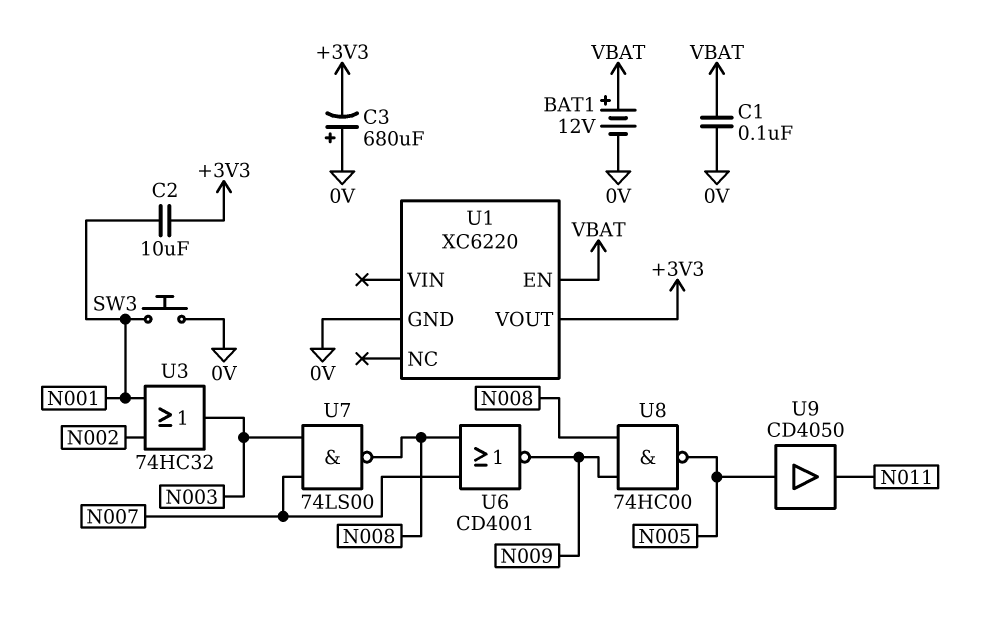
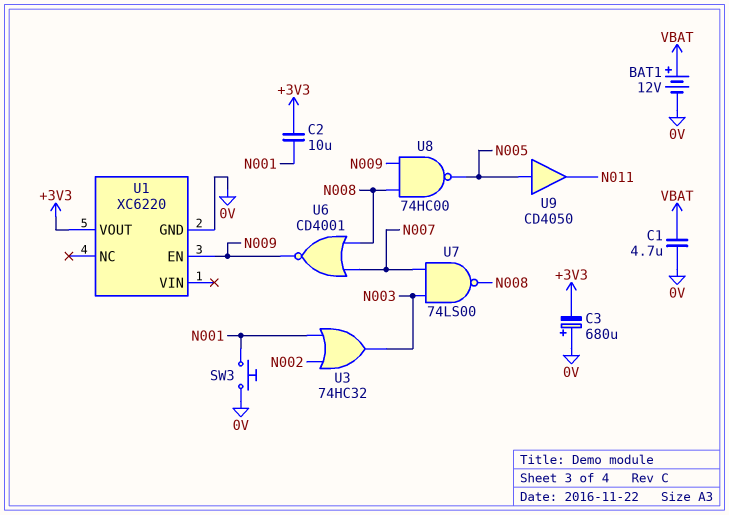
C1: 100nF (0V, VBAT) -> 4.7uF (0V, VBAT)
U1 pin EN: VBAT -> N009

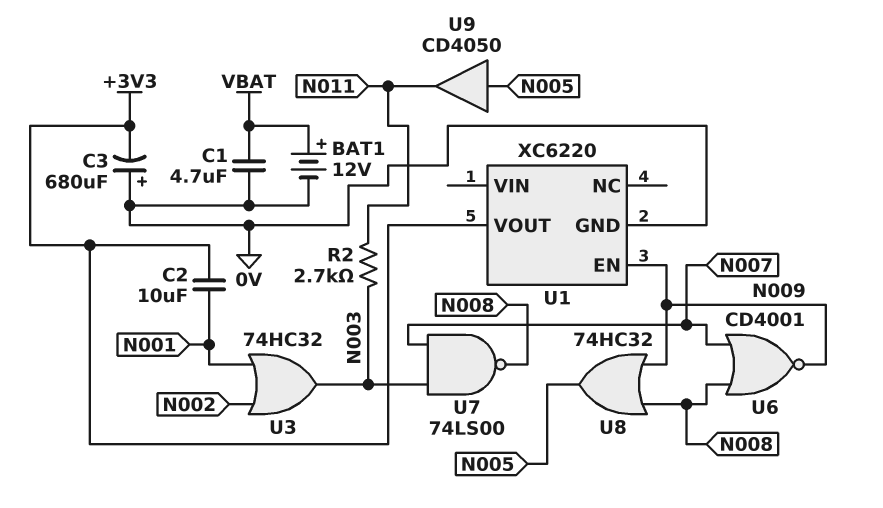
R2: none -> 2.7k (N003, N011)
SW3: button (0V, N001) -> none
U8: NAND 74HC00 (in N008, in N009, out N005) -> OR 74HC32 (in N008, in N009, out N005)

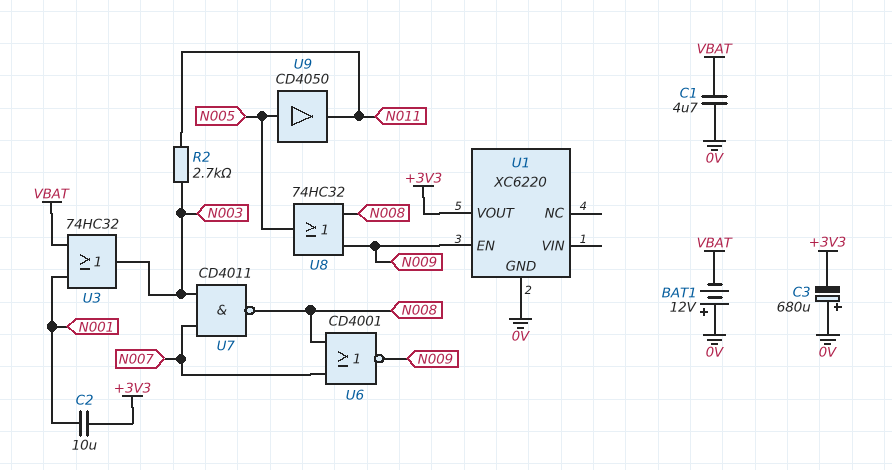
BAT1: 12V (plus VBAT, minus 0V) -> 12V (plus 0V, minus VBAT)
U3: OR 74HC32 (in N001, in N002, out N003) -> OR 74HC32 (in N001, in VBAT, out N003)
U7: NAND 74LS00 (in N003, in N007, out N008) -> NAND CD4011 (in N003, in N007, out N008)

